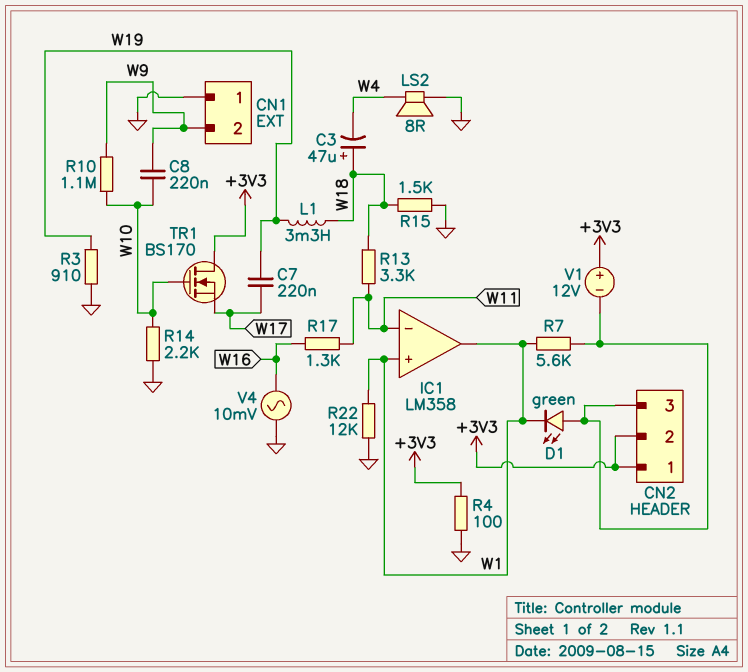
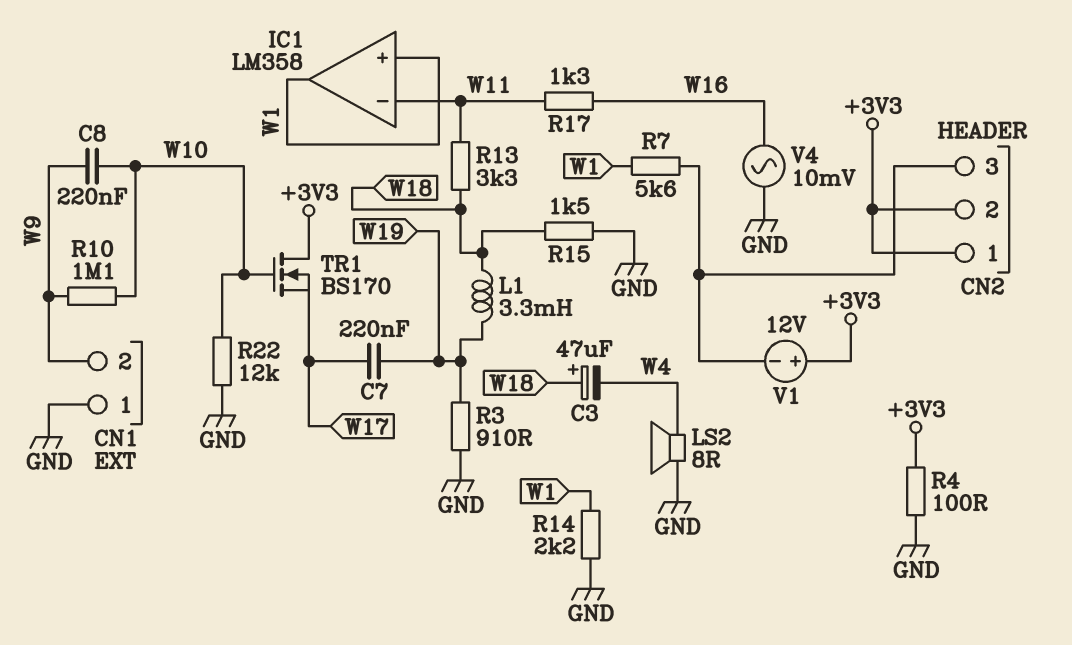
D1: LED green (A CN2/3, K W1) -> none
R14: 2.2k (GND, W10) -> 2.2k (GND, W1)
R22: 12k (GND, W1) -> 12k (GND, W10)

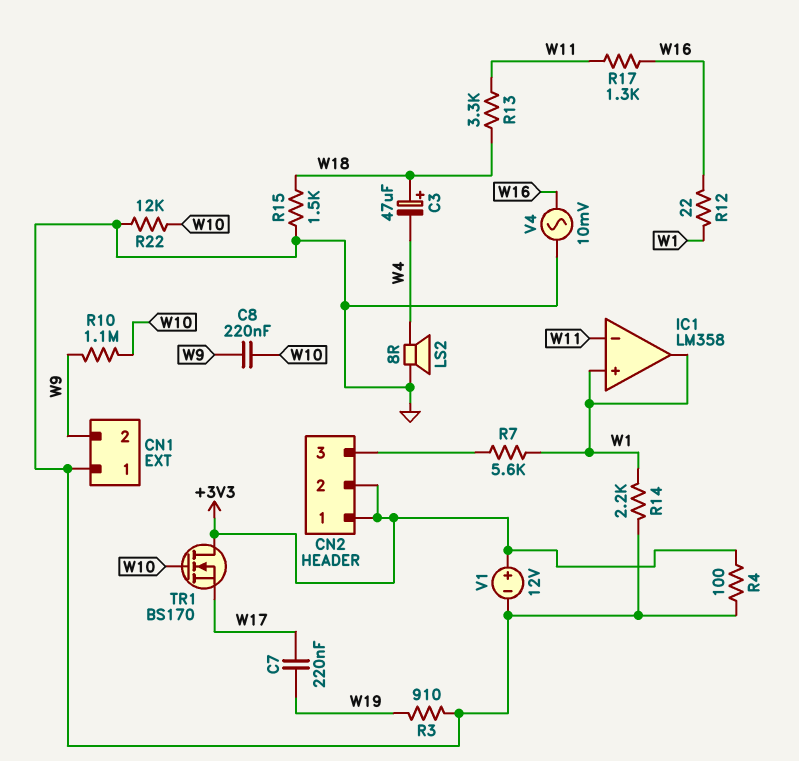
L1: 3.3mH (W18, W19) -> none
R12: none -> 22 (W1, W16)
V1: 12V (plus +3V3, minus CN2/3) -> 12V (plus +3V3, minus GND)

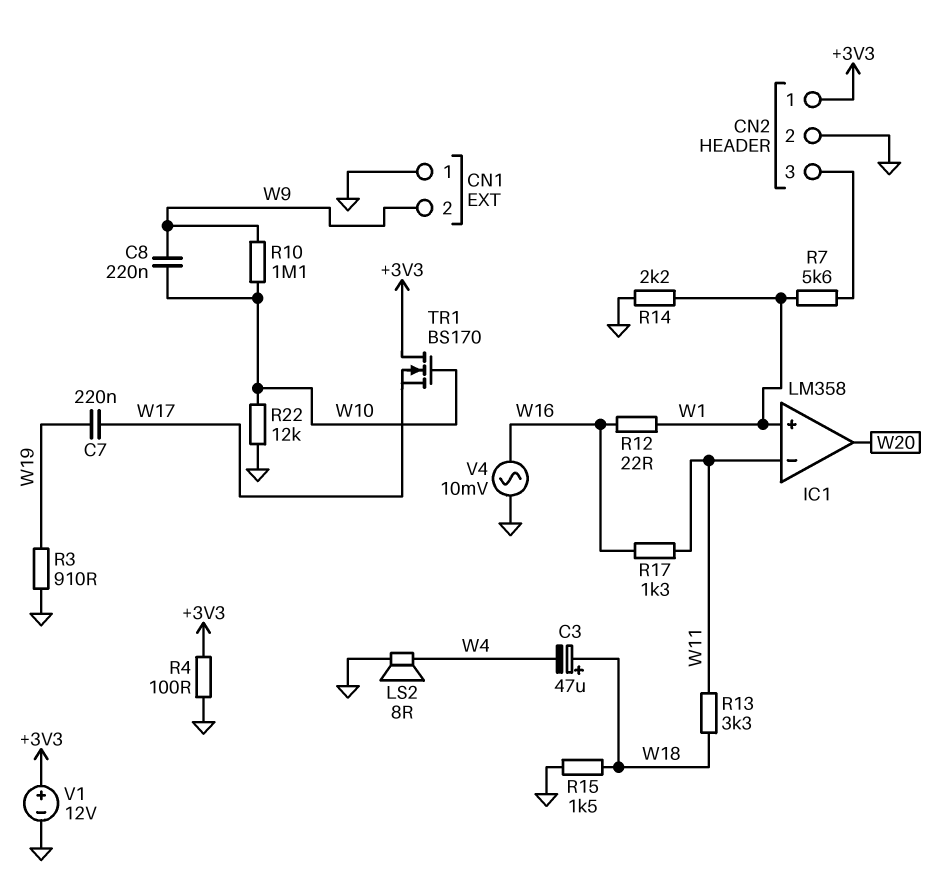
CN2 pin 2: +3V3 -> GND
IC1 pin out: W1 -> W20

